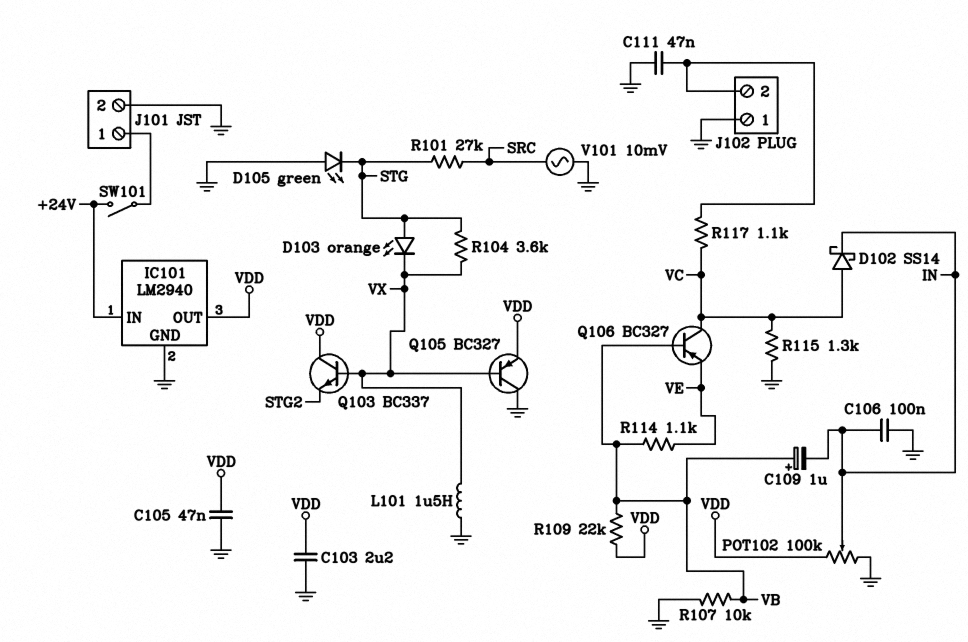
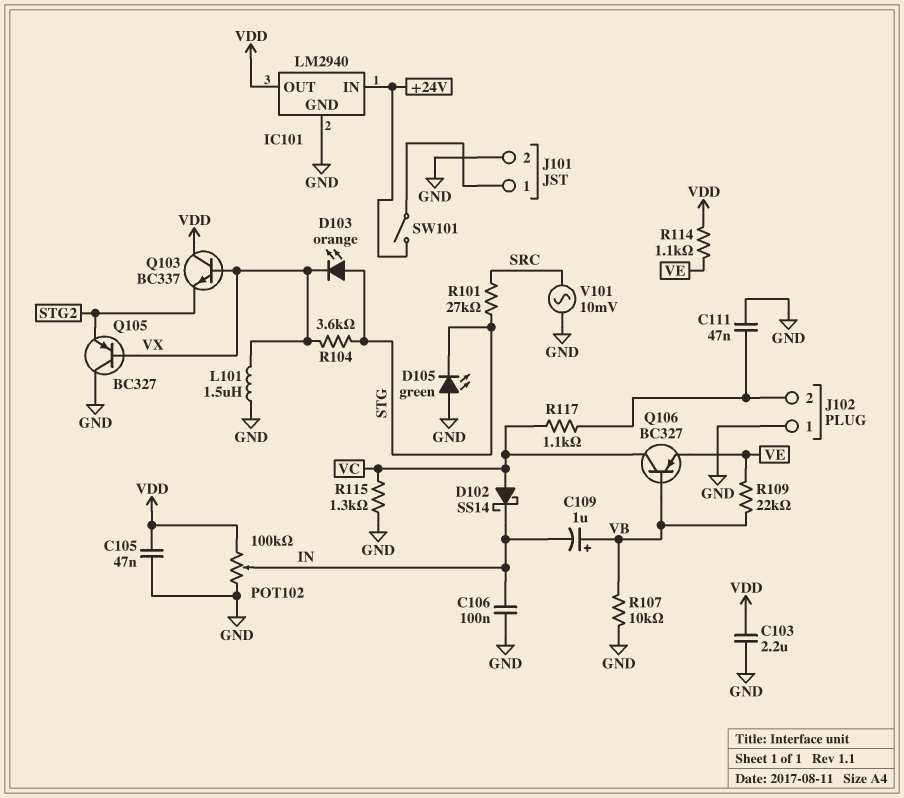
Q105: PNP BC327 (B VX, C GND, E VDD) -> PNP BC327 (B VX, C GND, E STG2)
R109: 22k (VB, VDD) -> 22k (VB, VE)
R114: 1.1k (VB, VE) -> 1.1k (VDD, VE)

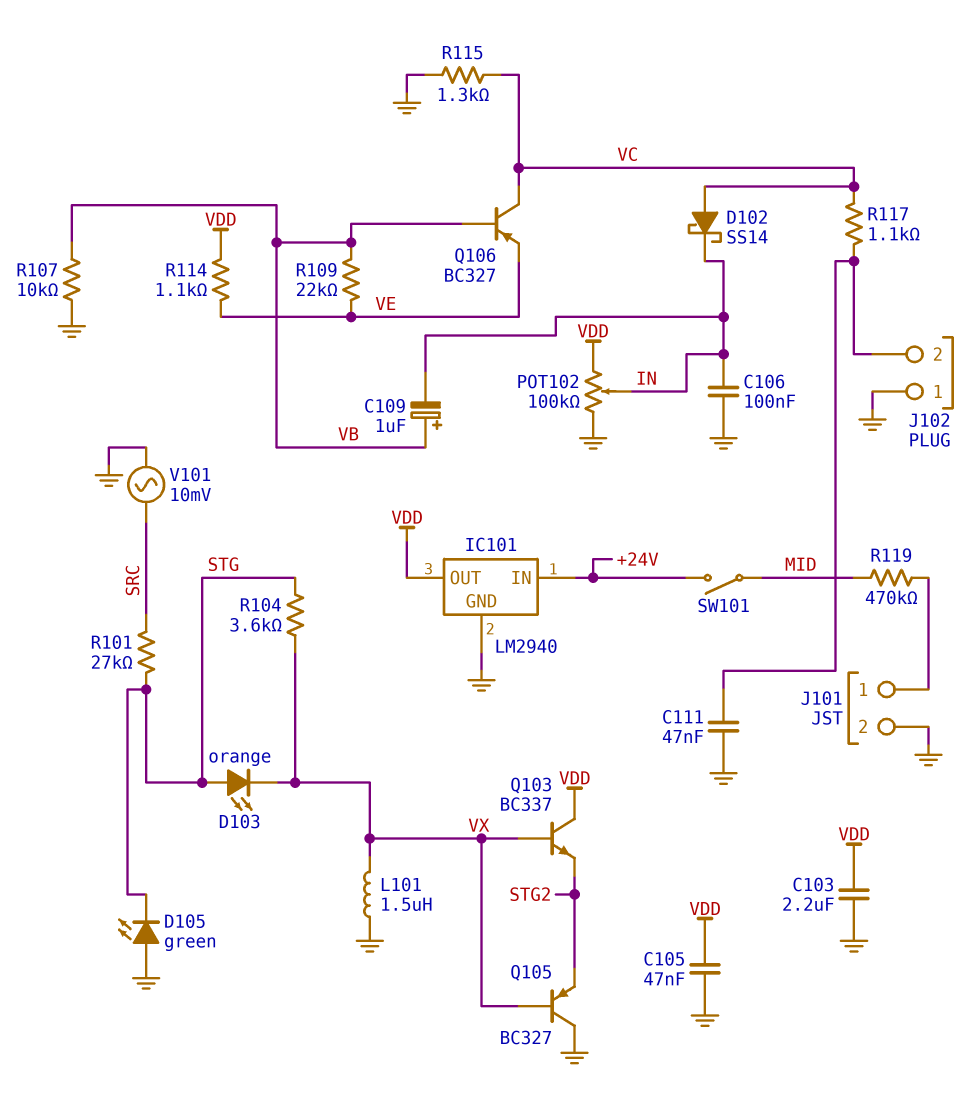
R119: none -> 470k (J101/1, MID)
SW101: switch (+24V, J101/1) -> switch (+24V, MID)

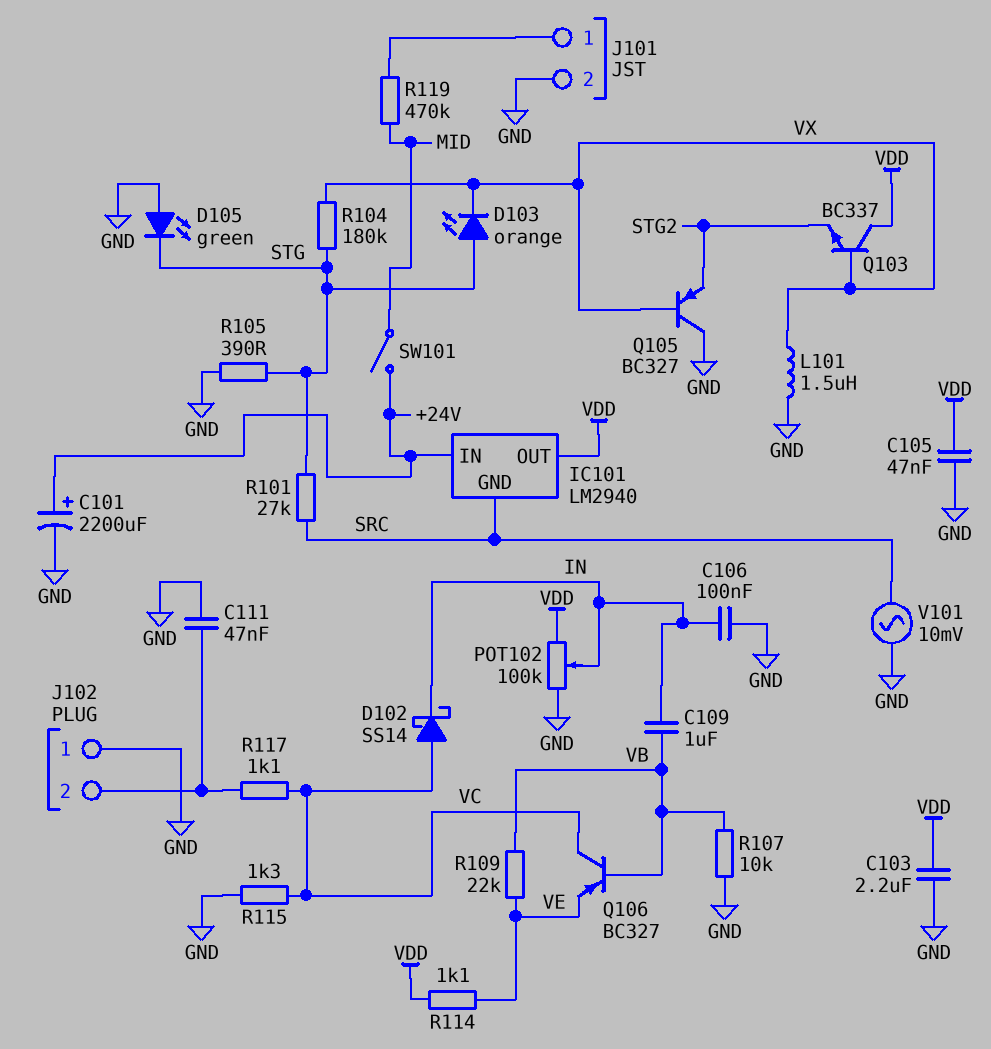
C101: none -> 2200uF (plus +24V, minus GND)
C109: 1uF (plus VB, minus IN) -> 1uF (IN, VB)
IC101 pin GND: GND -> SRC
R104: 3.6k (STG, VX) -> 180k (STG, VX)
R105: none -> 390 (GND, STG)

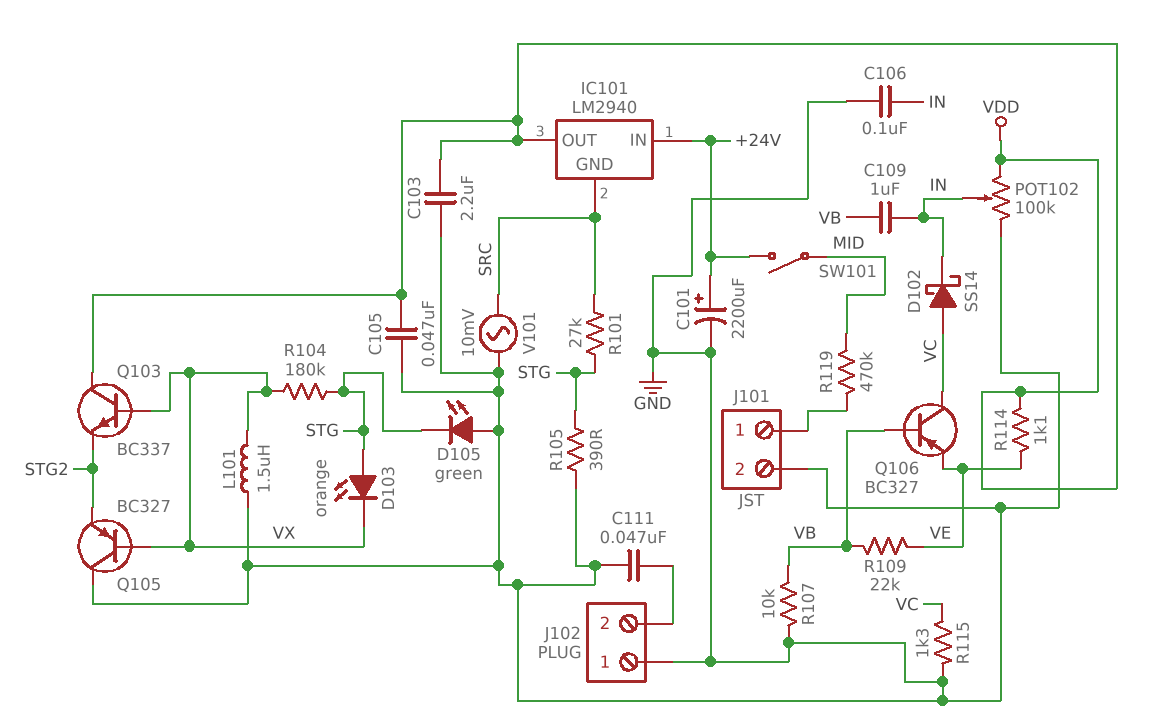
R117: 1.1k (J102/2, VC) -> none

